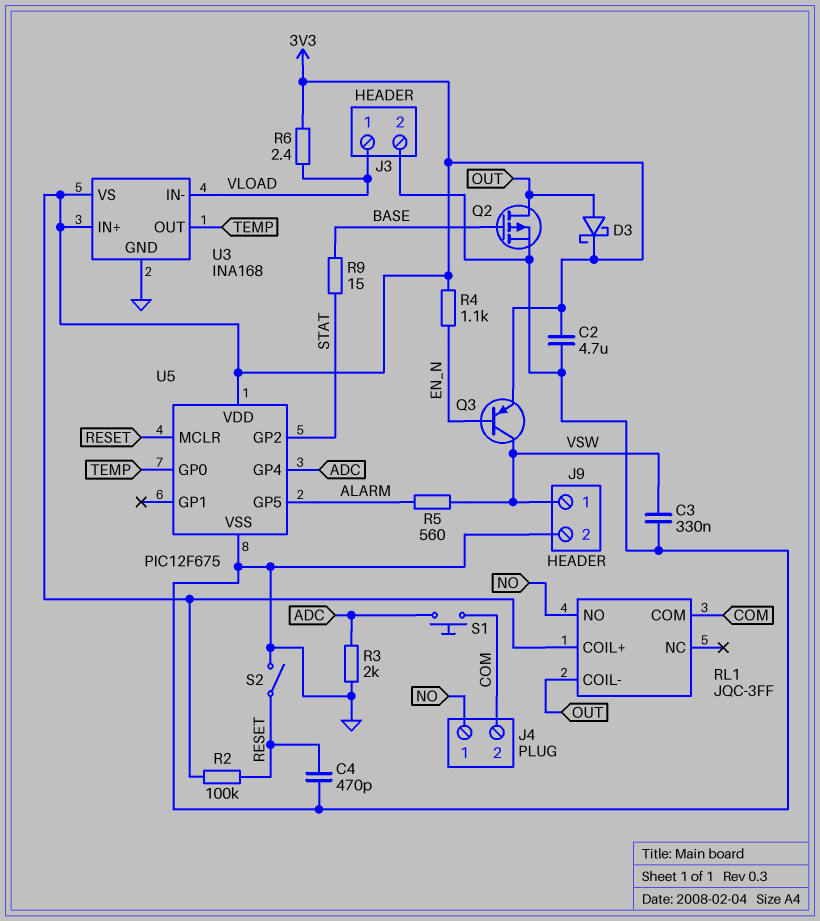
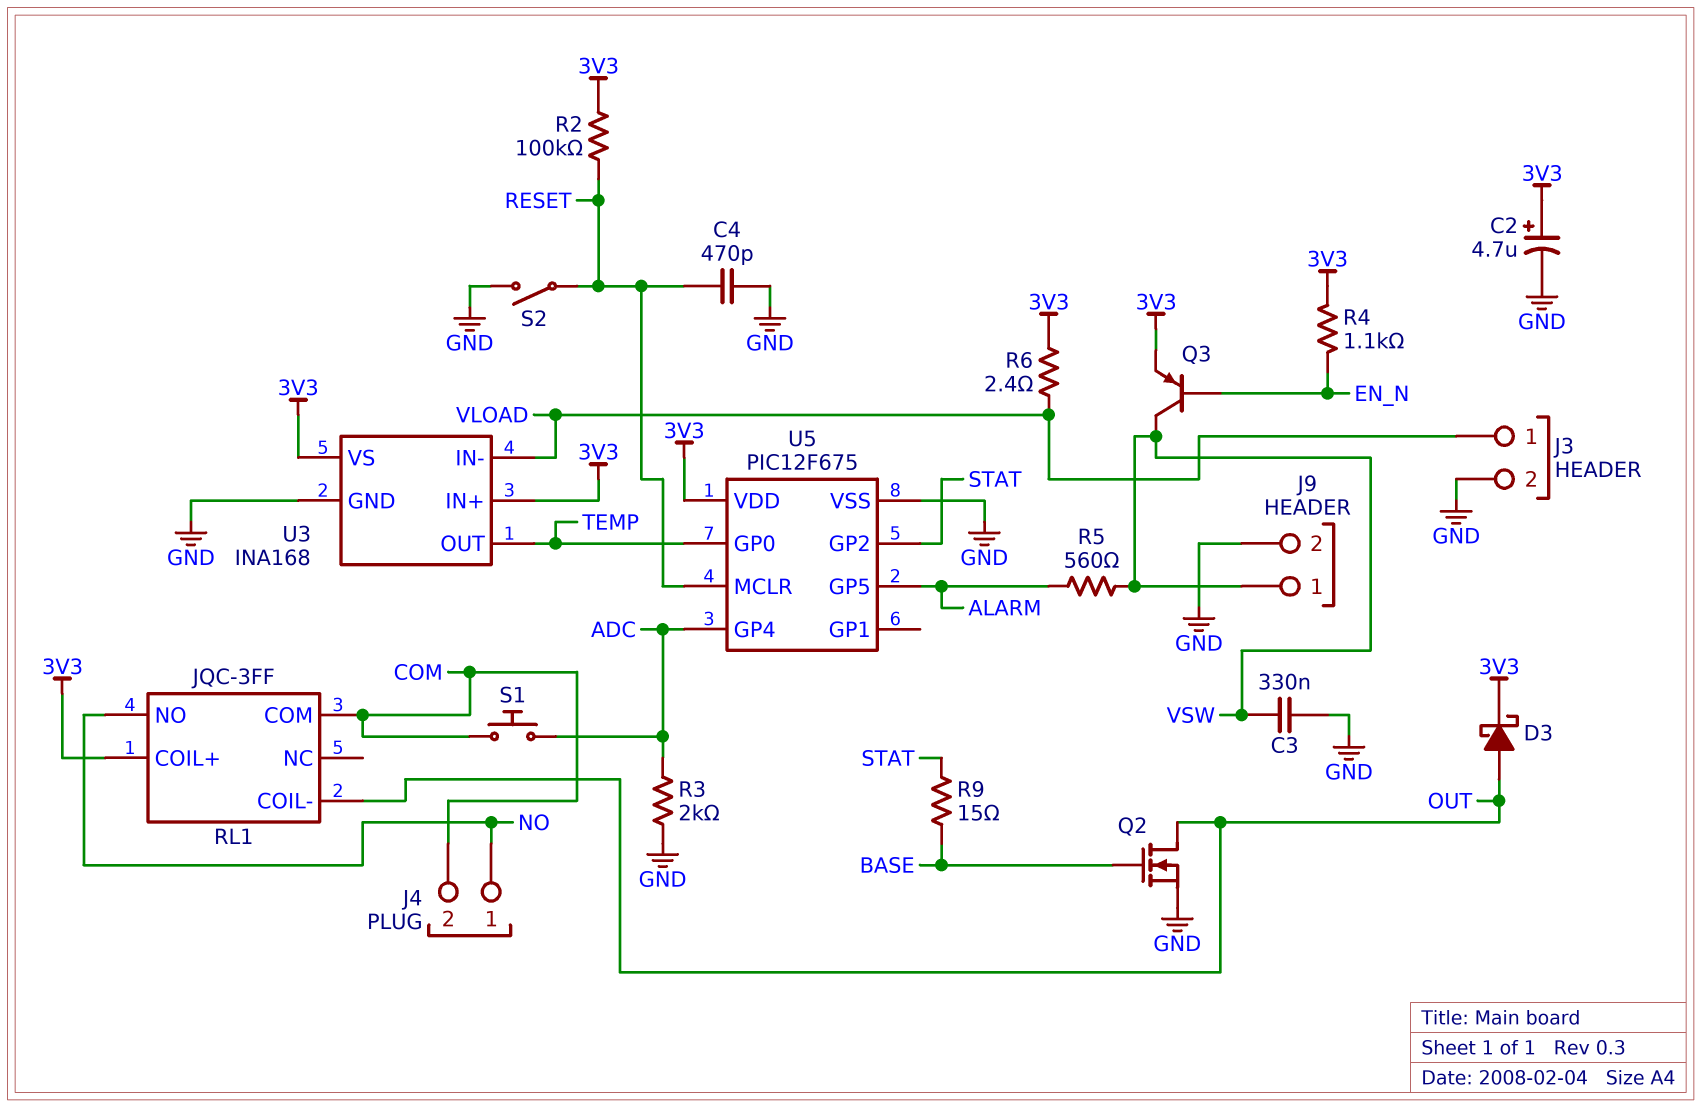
C2: 4.7uF (3V3, GND) -> 4.7uF (plus 3V3, minus GND)
Q2: PMOS (G BASE, D OUT, S GND) -> NMOS (G BASE, D OUT, S GND)

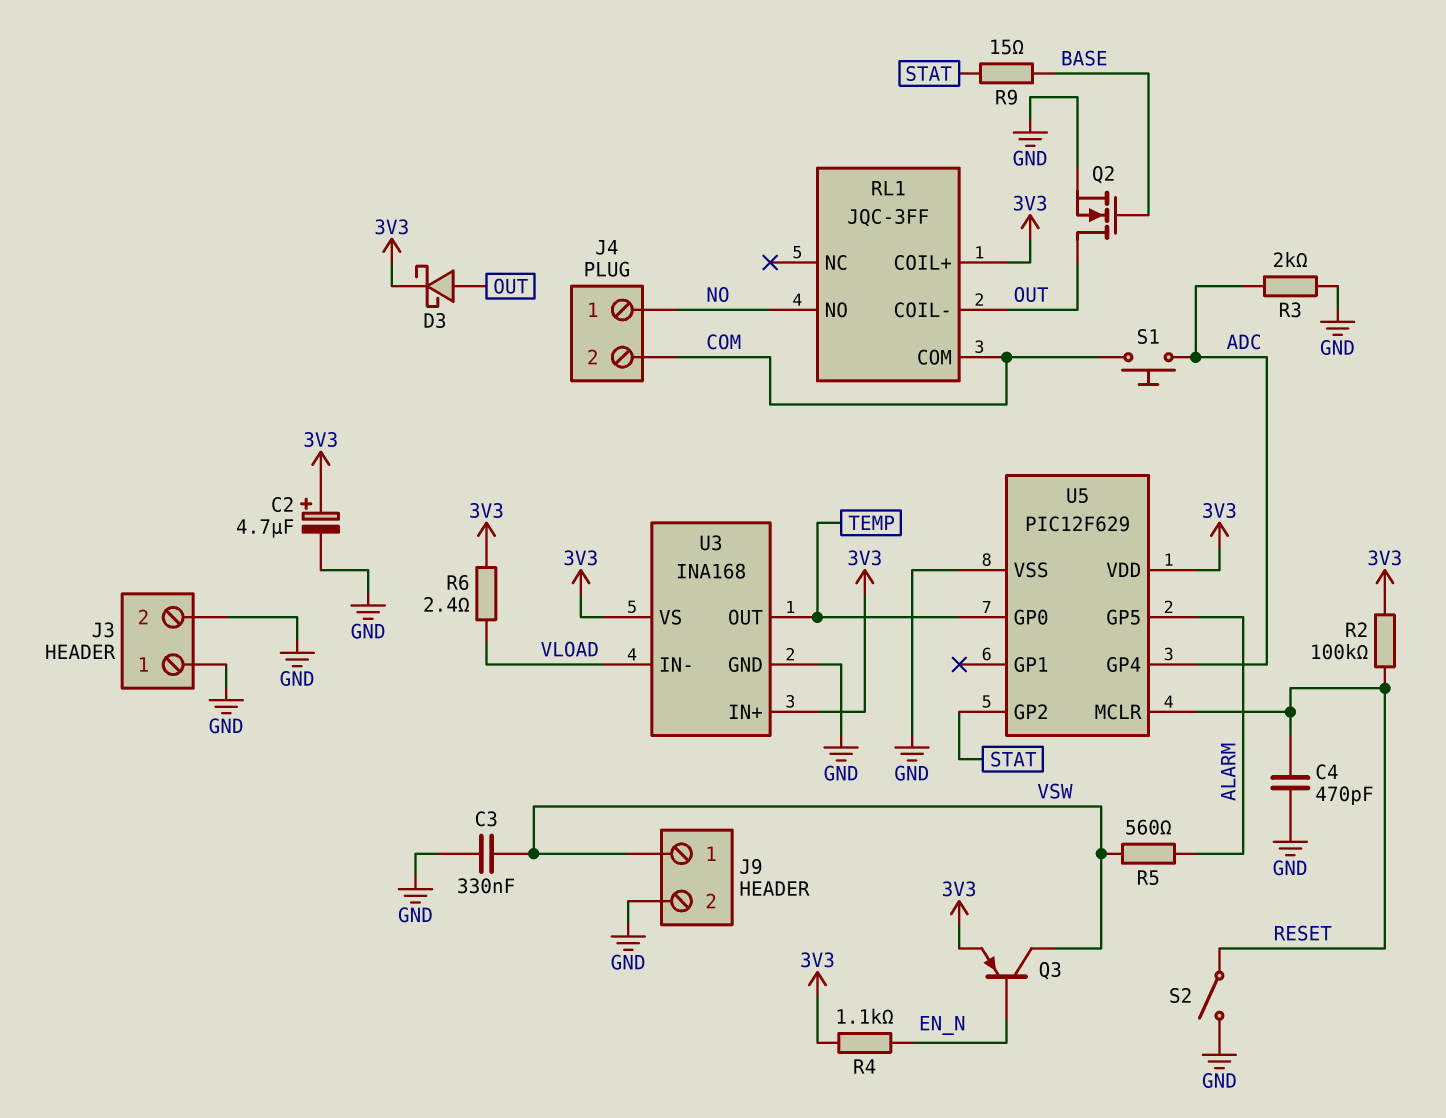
J3 pin 1: VLOAD -> GND
U5: PIC12F675 -> PIC12F629

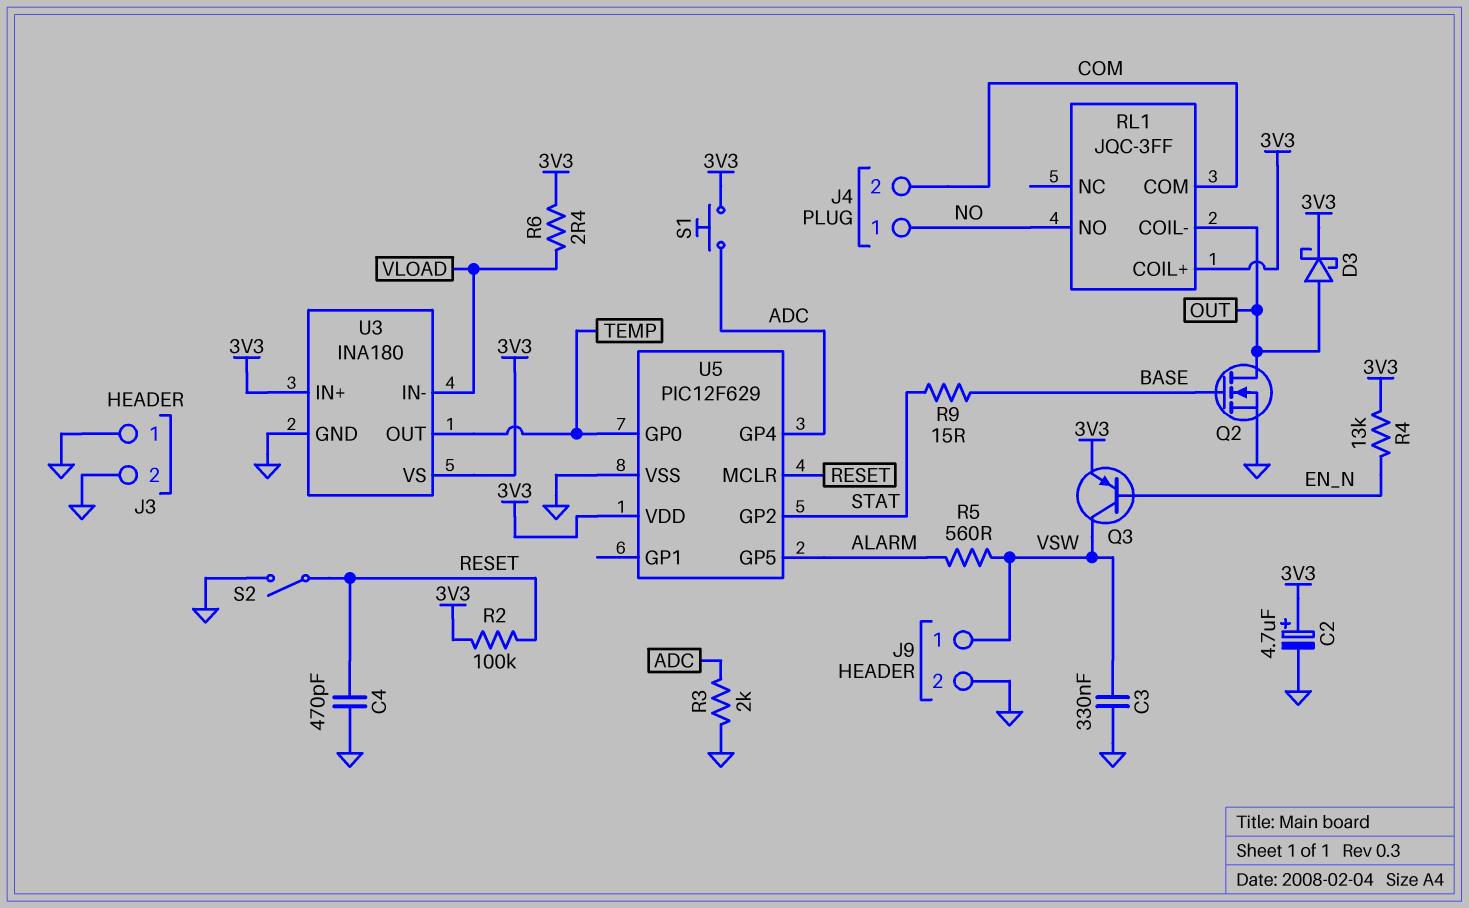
R4: 1.1k (3V3, EN_N) -> 13k (3V3, EN_N)
S1: button (ADC, COM) -> button (3V3, ADC)
U3: INA168 -> INA180

